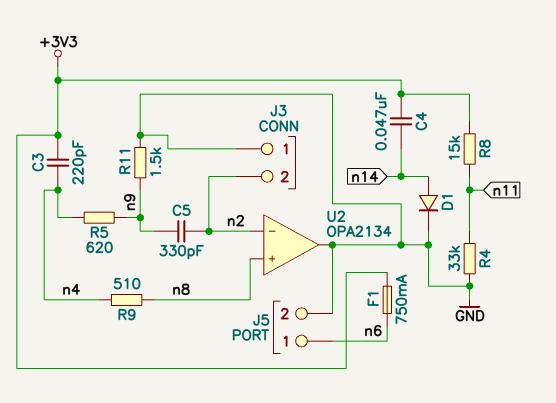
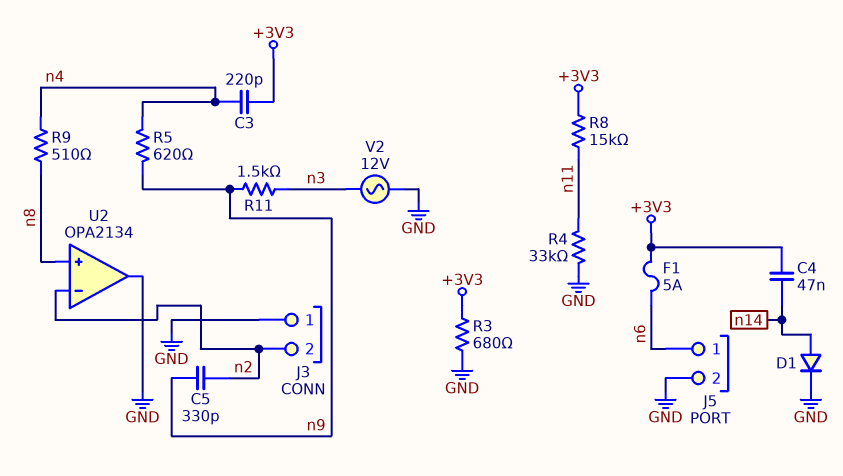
F1: 750mA (+3V3, n6) -> 5A (+3V3, n6)
R3: none -> 680 (+3V3, GND)
R11: 1.5k (GND, n9) -> 1.5k (n3, n9)
V2: none -> AC 12V (GND, n3)

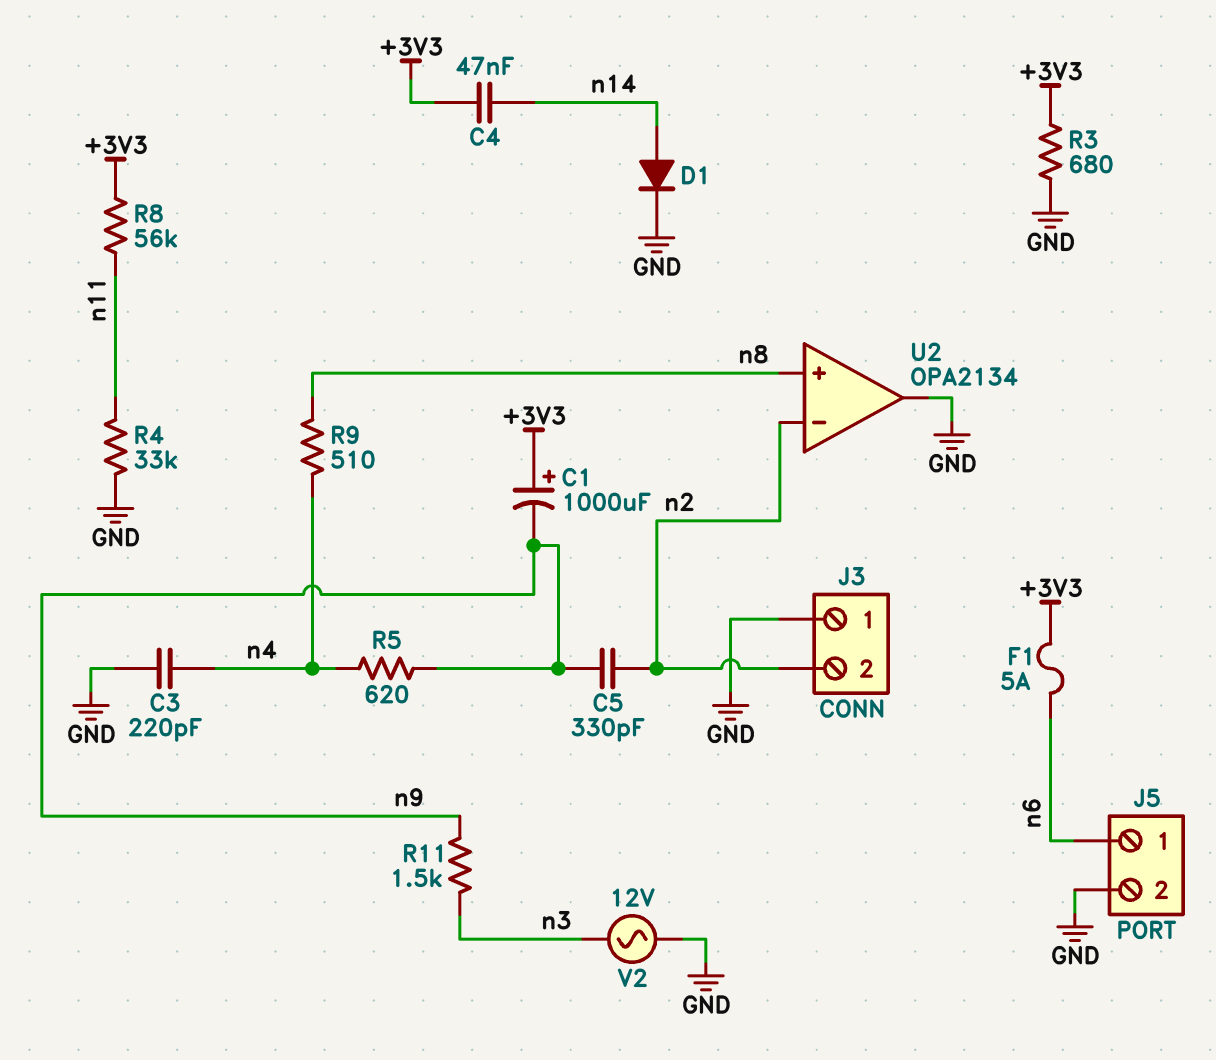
C1: none -> 1000uF (plus +3V3, minus n9)
C3: 220pF (+3V3, n4) -> 220pF (GND, n4)
R8: 15k (+3V3, n11) -> 56k (+3V3, n11)

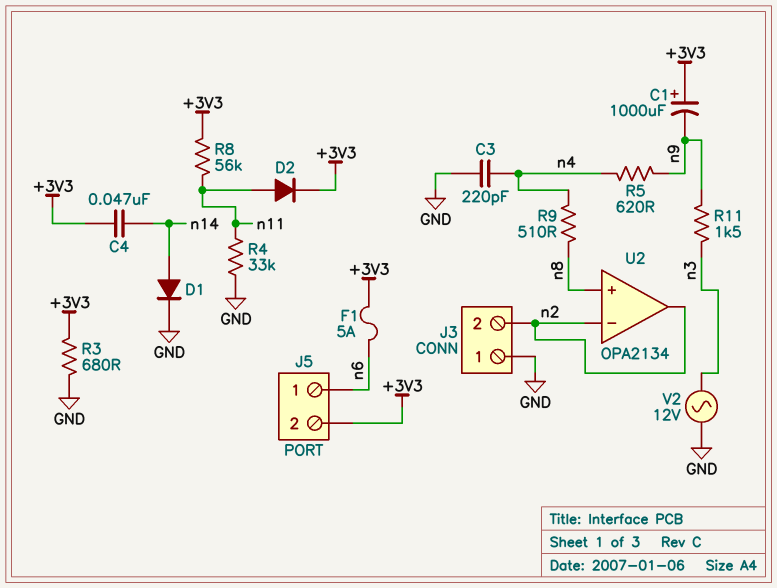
C5: 330pF (n2, n9) -> none
D2: none -> diode (A n11, K +3V3)
J5 pin 2: GND -> +3V3
U2 pin out: GND -> n2

